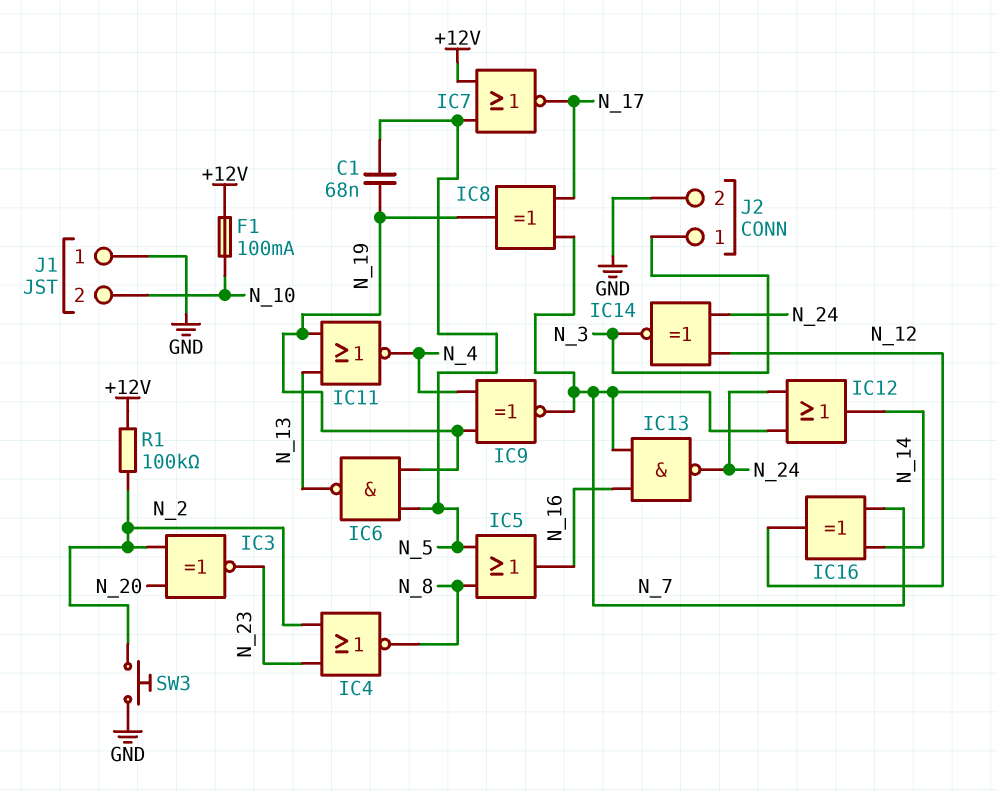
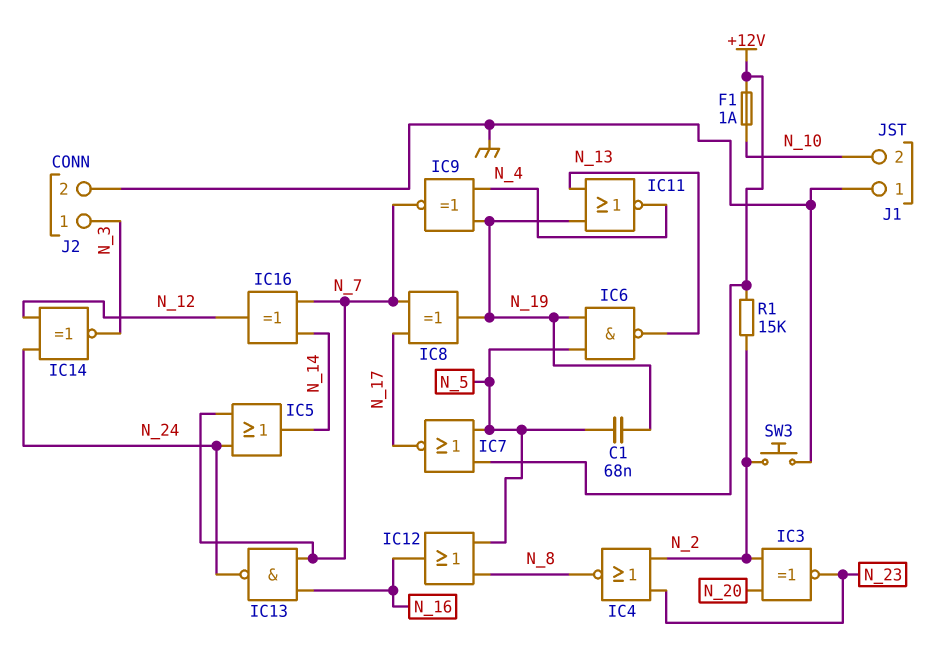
F1: 100mA (+12V, N_10) -> 1A (+12V, N_10)
IC5: OR (in N_5, in N_8, out N_16) -> OR (in N_7, in N_24, out N_14)
IC12: OR (in N_7, in N_24, out N_14) -> OR (in N_5, in N_8, out N_16)
R1: 100k (+12V, N_2) -> 15k (+12V, N_2)

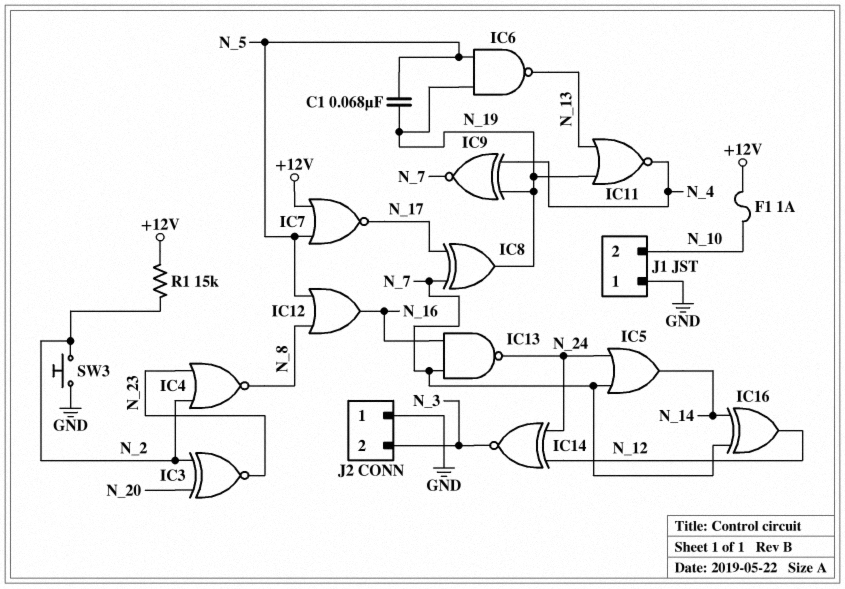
J2 pin 1: N_3 -> GND
J2 pin 2: GND -> N_3

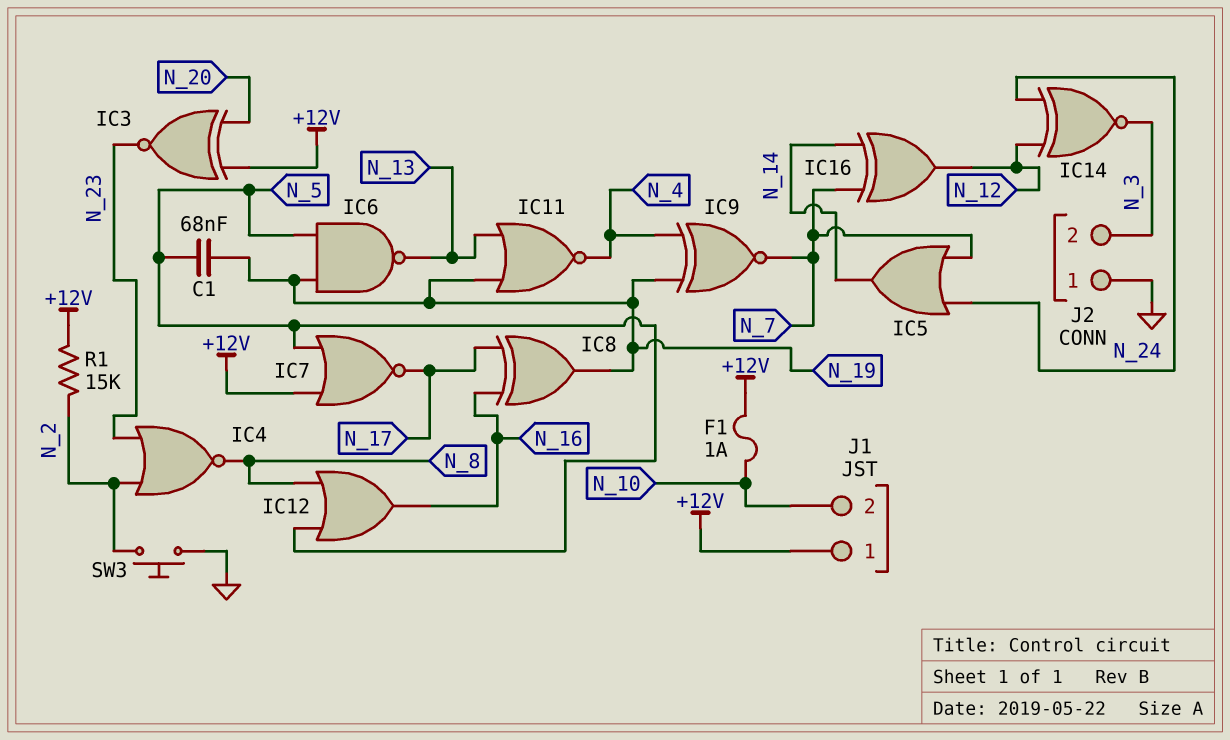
IC3: XNOR (in N_2, in N_20, out N_23) -> XNOR (in +12V, in N_20, out N_23)
IC8: XOR (in N_7, in N_17, out N_19) -> XOR (in N_16, in N_17, out N_19)
IC13: NAND (in N_7, in N_16, out N_24) -> none
J1 pin 1: GND -> +12V

